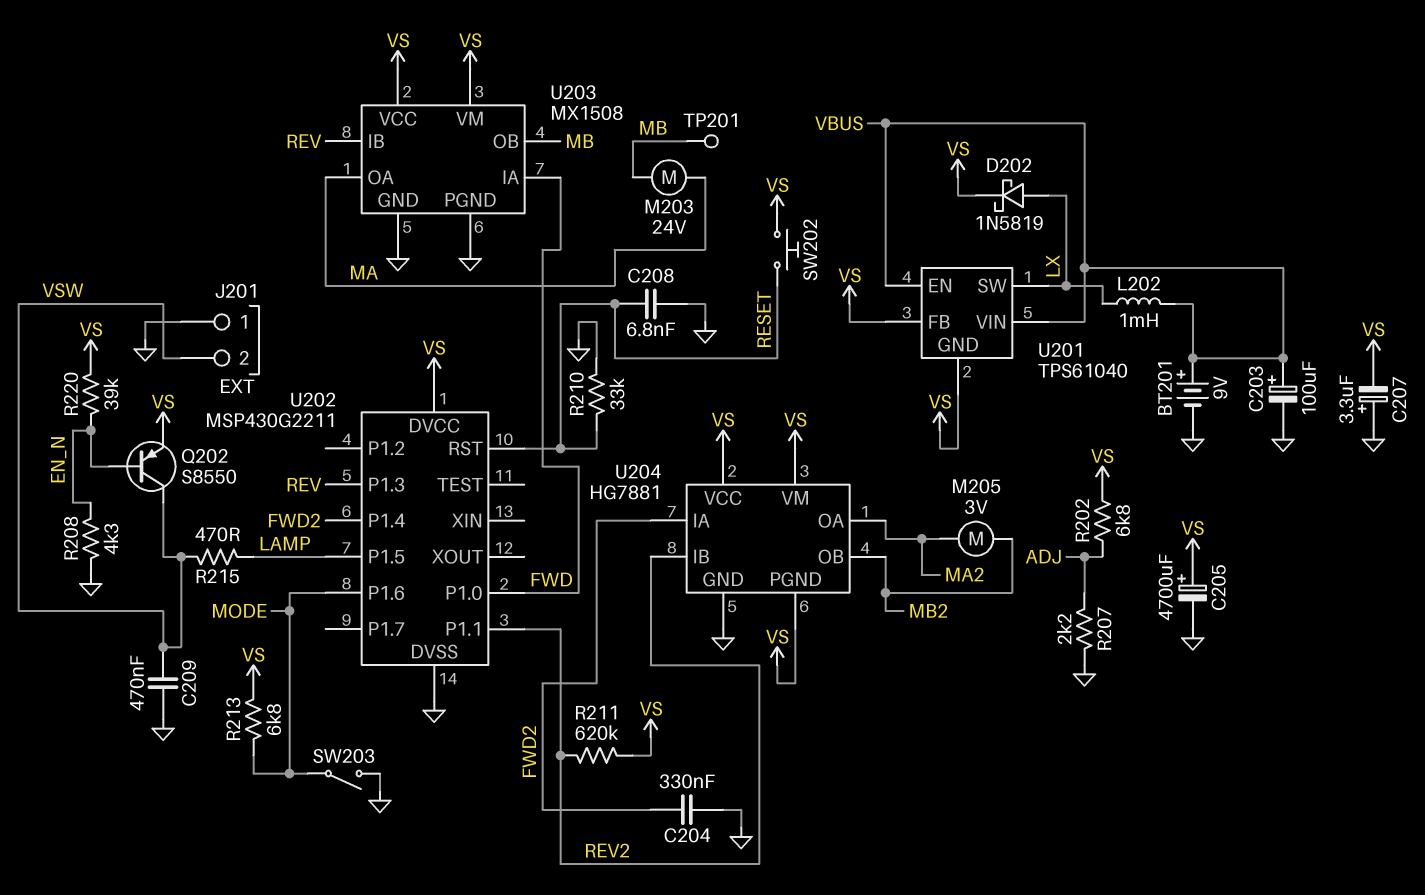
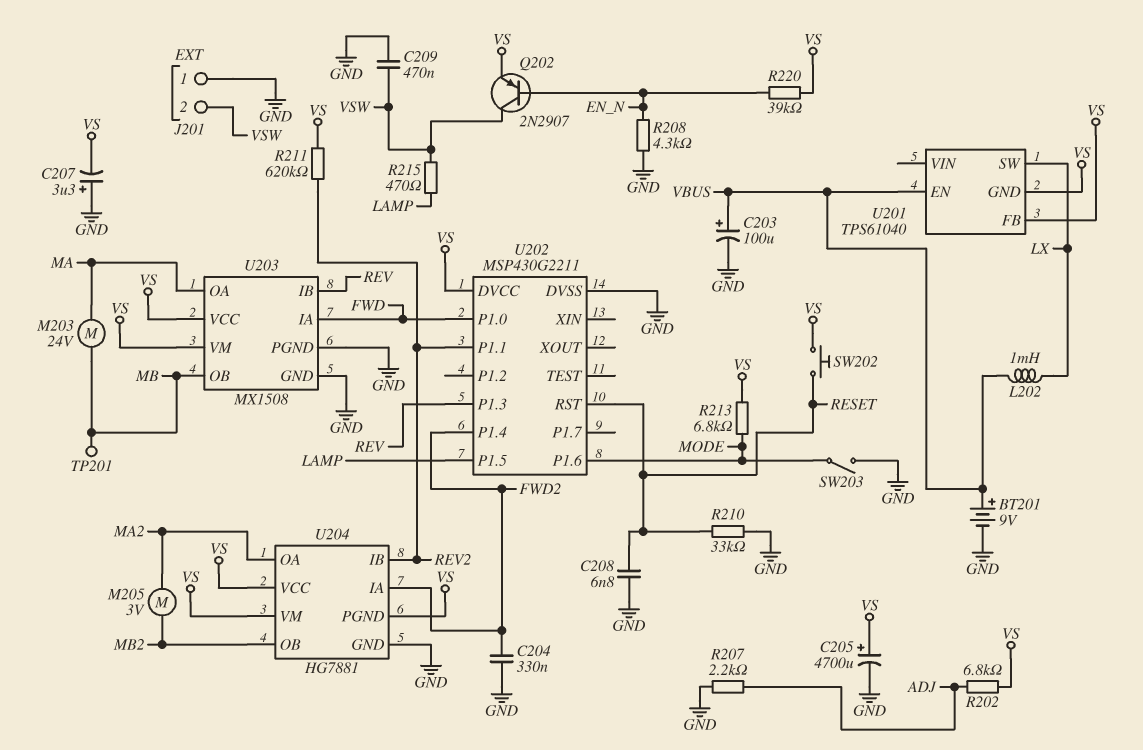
D202: schottky 1N5819 (A LX, K VS) -> none
Q202: PNP S8550 (B EN_N, C VSW, E VS) -> PNP 2N2907 (B EN_N, C VSW, E VS)
U201 pin VIN: VBUS -> none

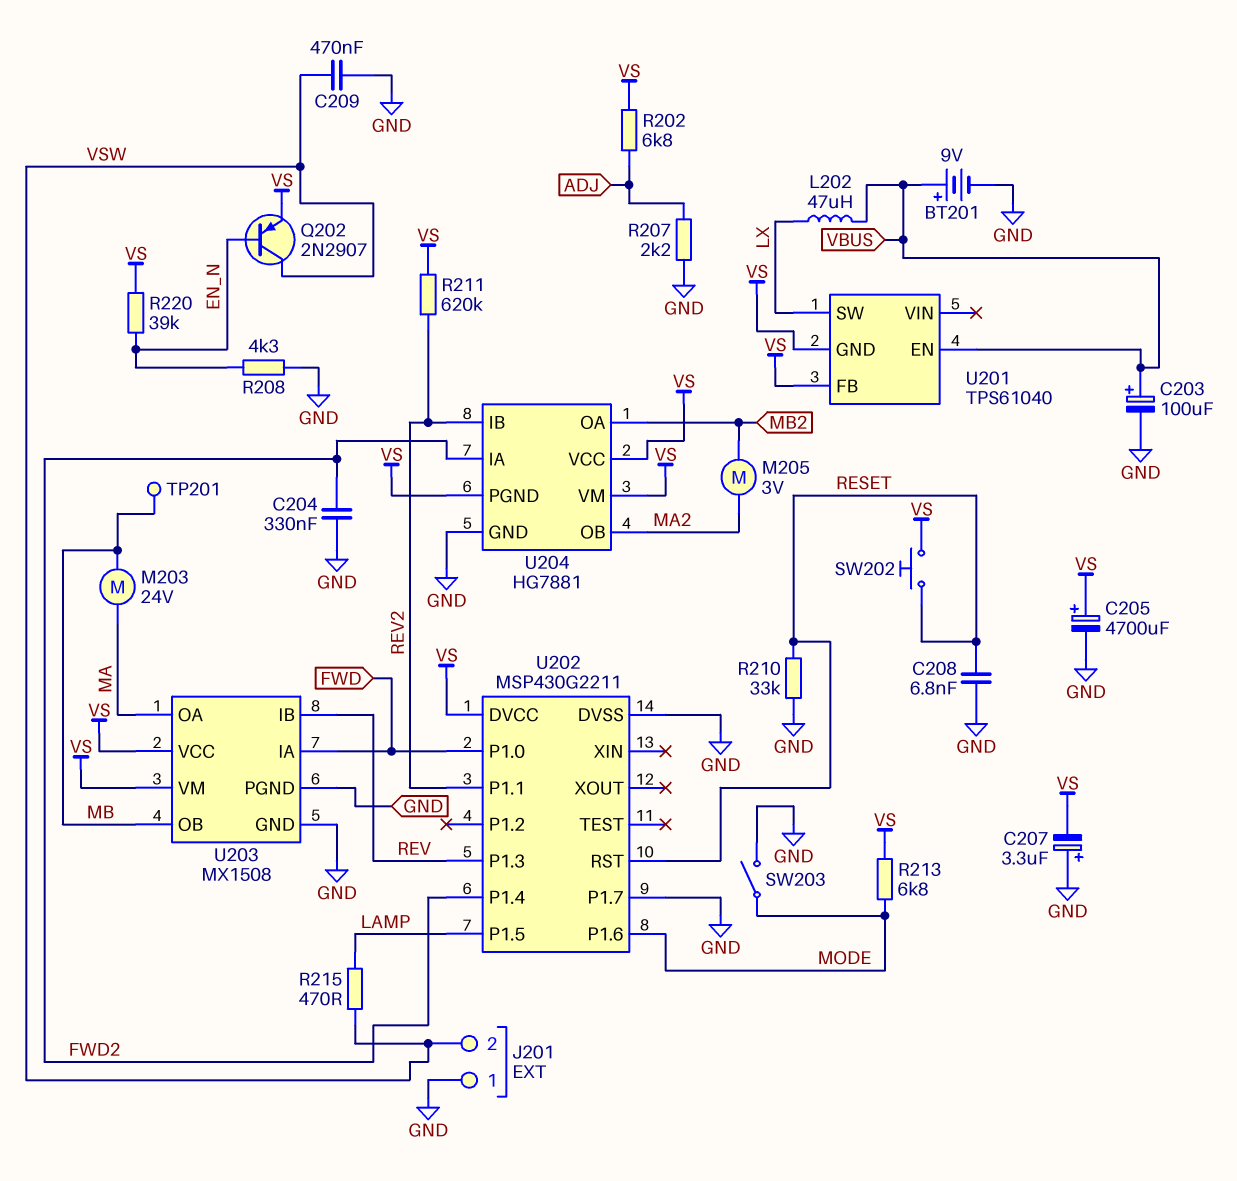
L202: 1mH (LX, VBUS) -> 47uH (LX, VBUS)
U202 pin P1.7: none -> GND
U204 pin OA: MA2 -> MB2
U204 pin OB: MB2 -> MA2

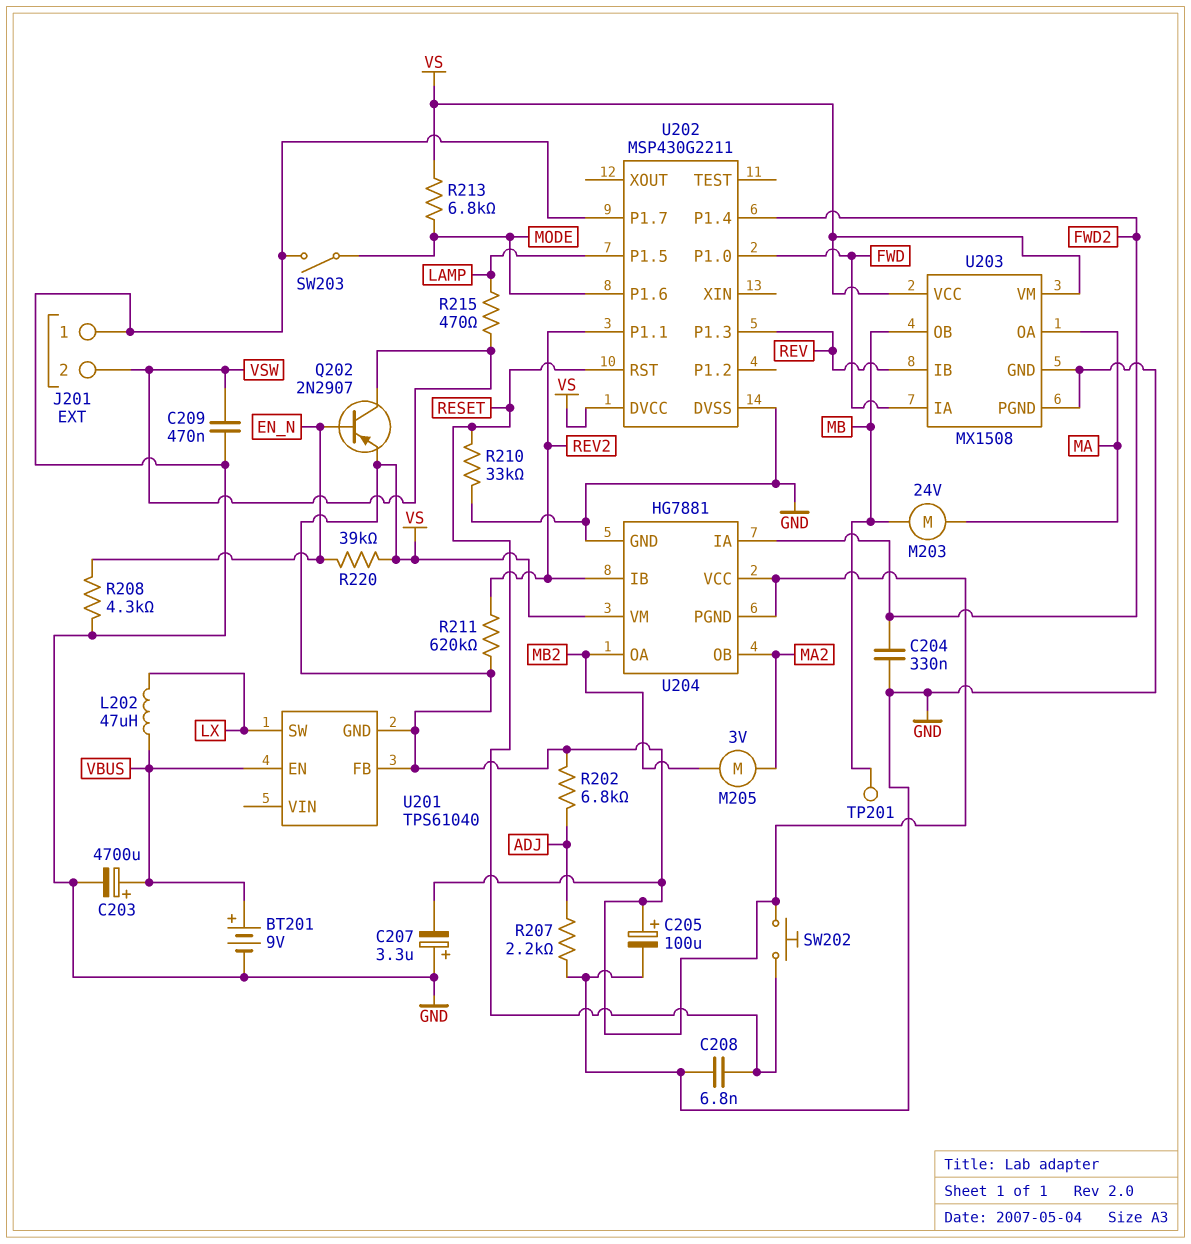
C203: 100uF (plus VBUS, minus GND) -> 4700uF (plus VBUS, minus GND)
C205: 4700uF (plus VS, minus GND) -> 100uF (plus VS, minus GND)

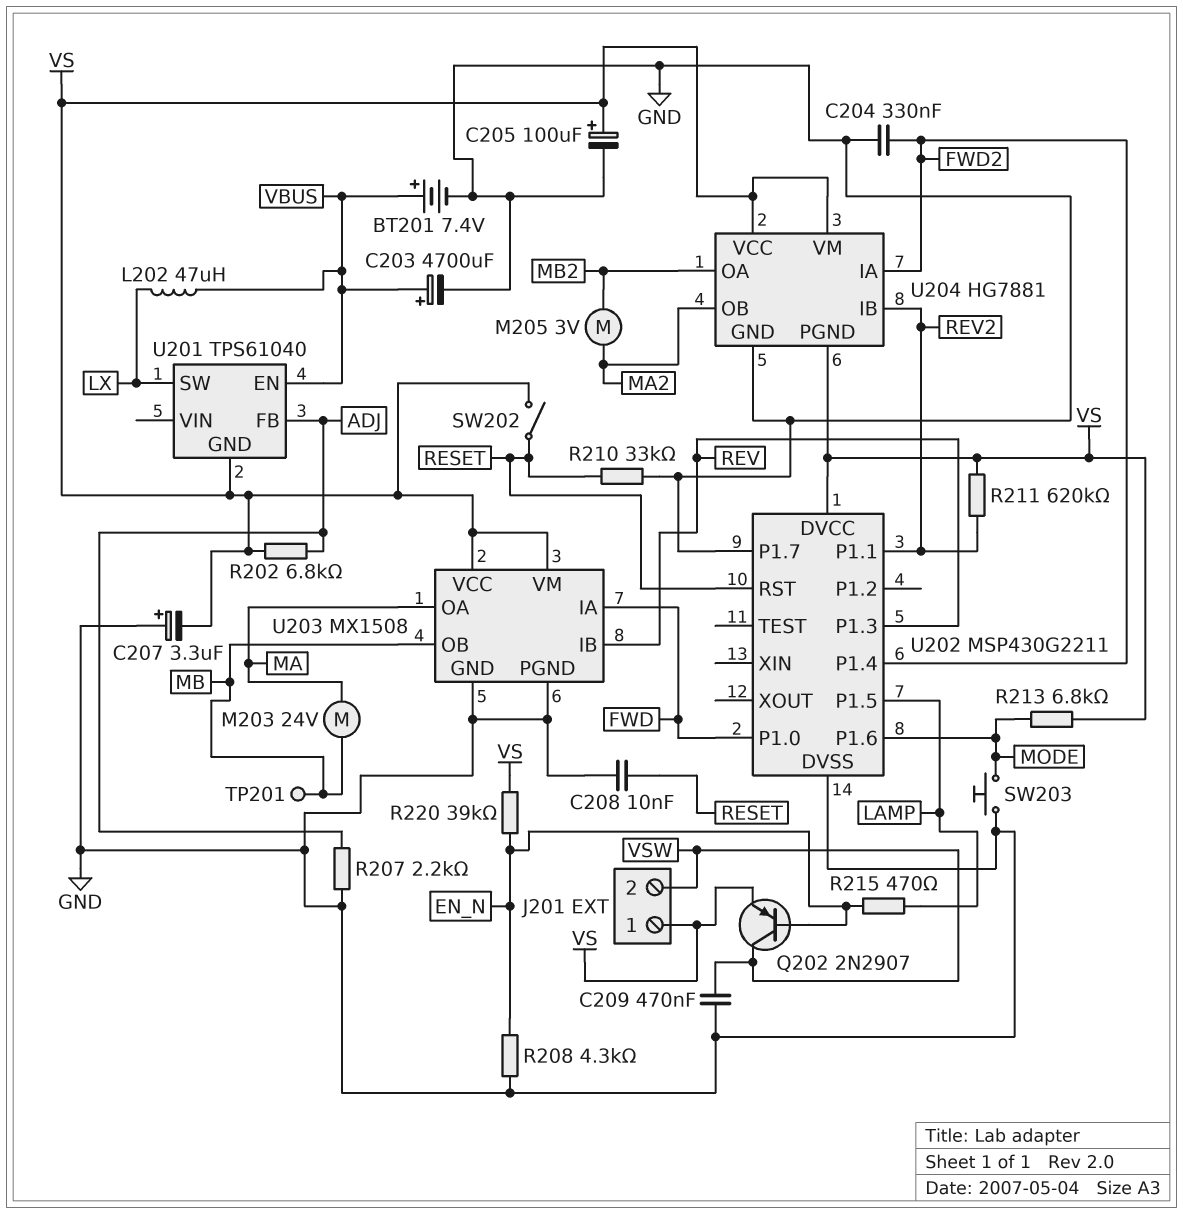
BT201: 9V (plus VBUS, minus GND) -> 7.4V (plus VBUS, minus GND)
C208: 6.8nF (GND, RESET) -> 10nF (GND, RESET)
J201 pin 1: GND -> VS
R215: 470 (LAMP, VSW) -> 470 (EN_N, LAMP)
SW202: button (RESET, VS) -> switch (RESET, VS)
SW203: switch (GND, MODE) -> button (GND, MODE)
U201 pin FB: VS -> ADJ

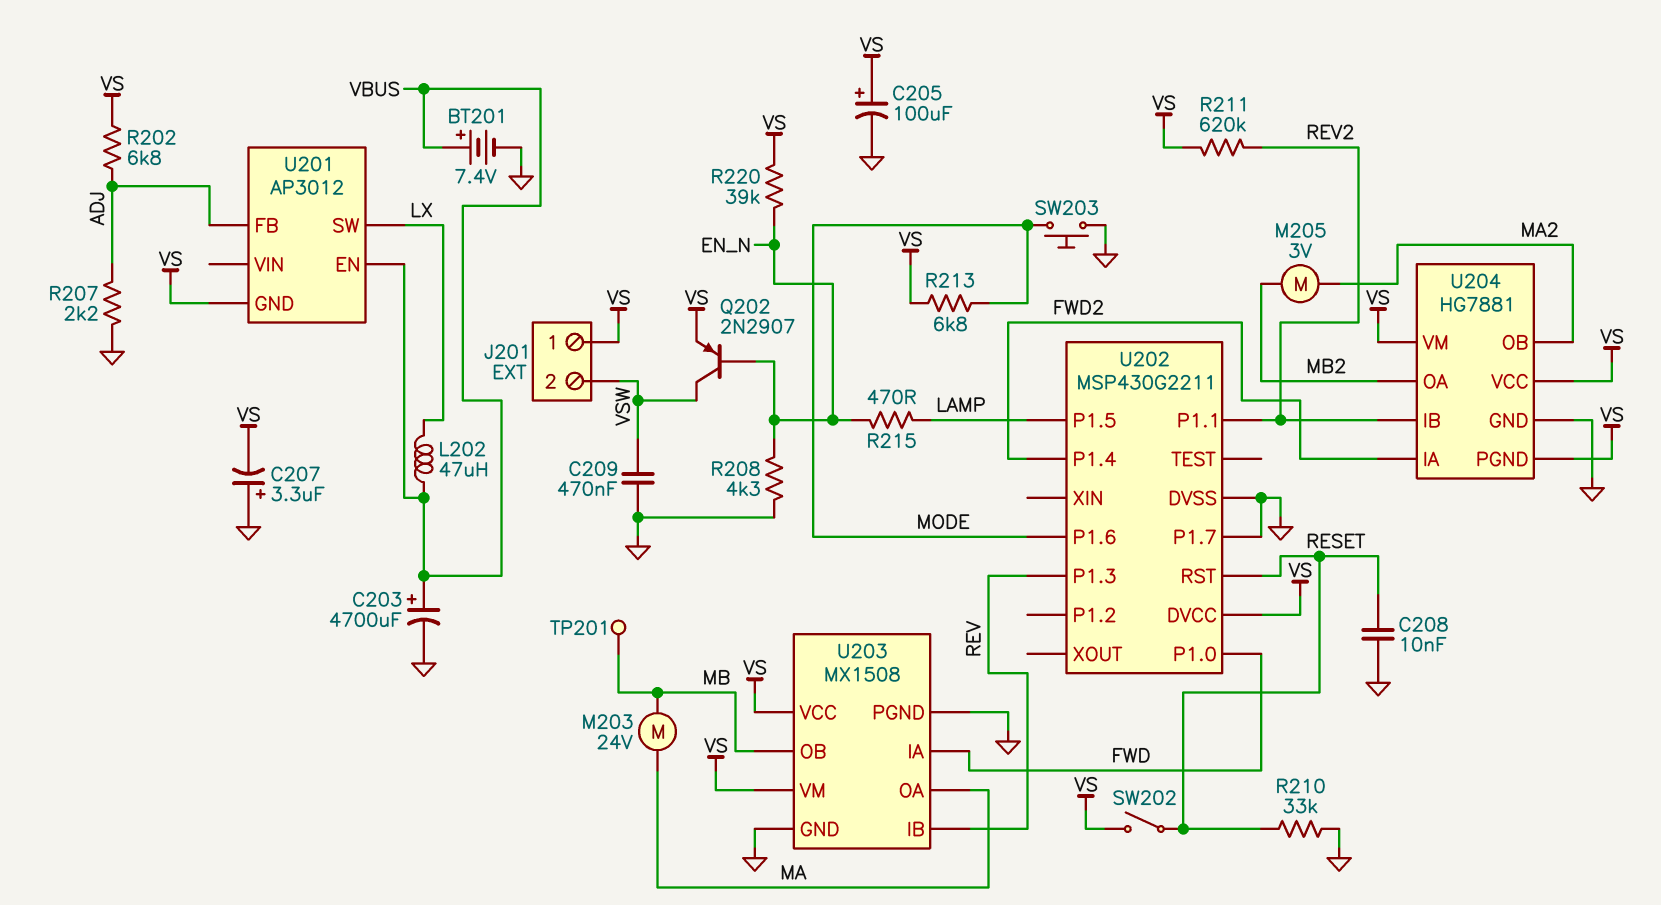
C204: 330nF (FWD2, GND) -> none
U201: TPS61040 -> AP3012

